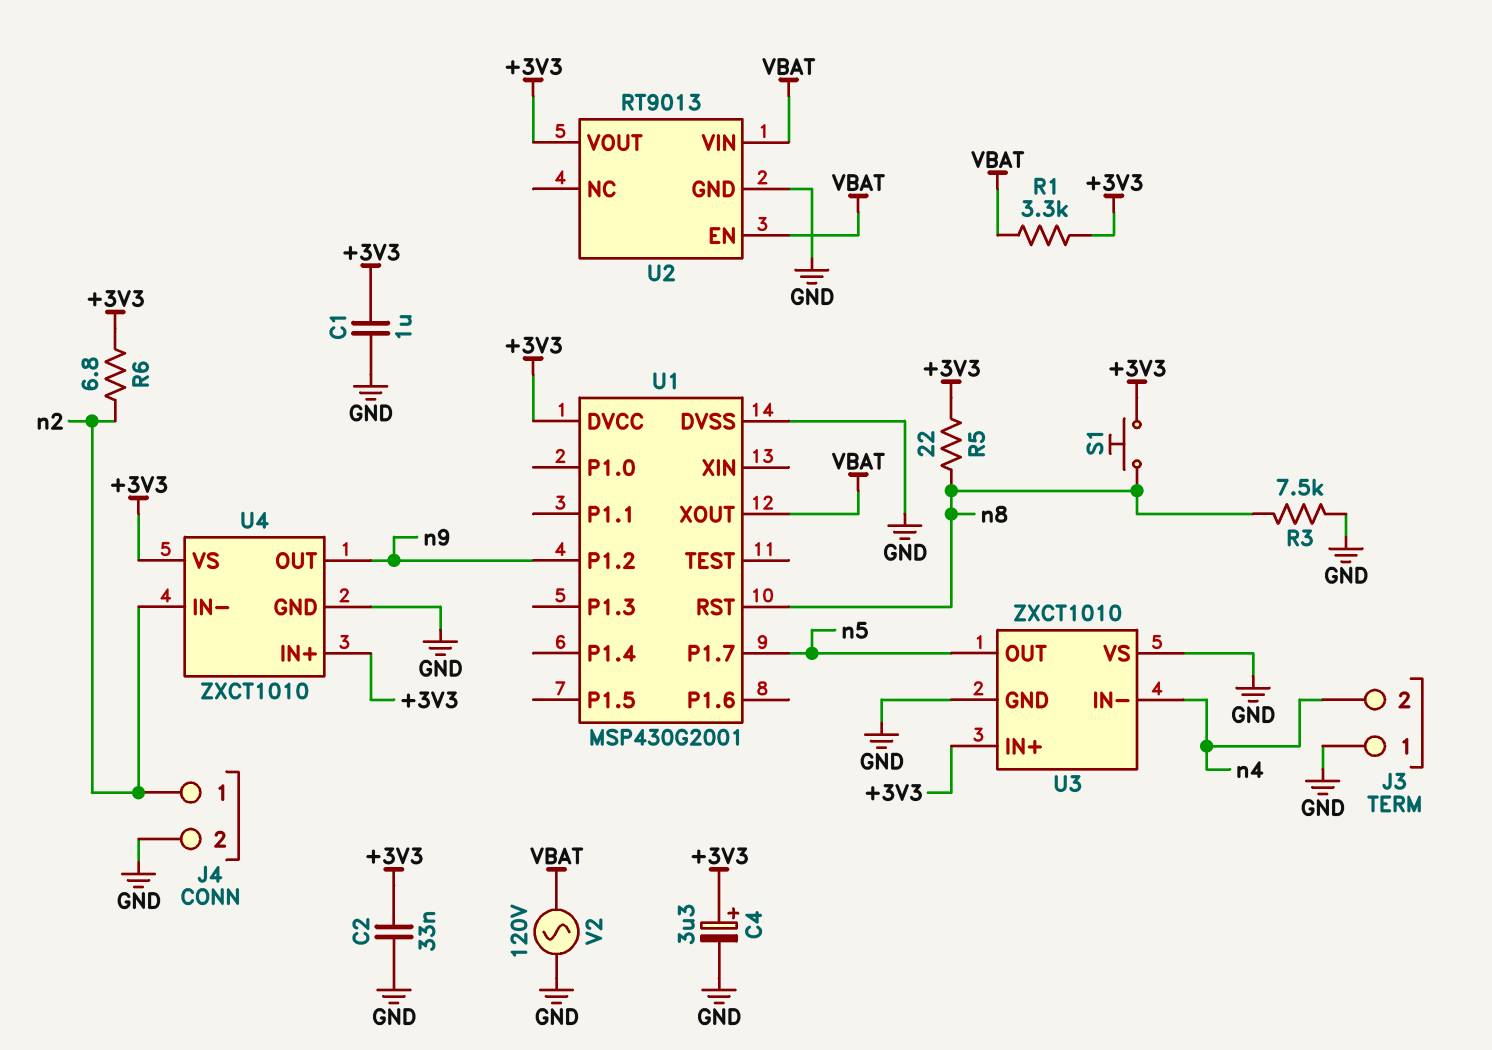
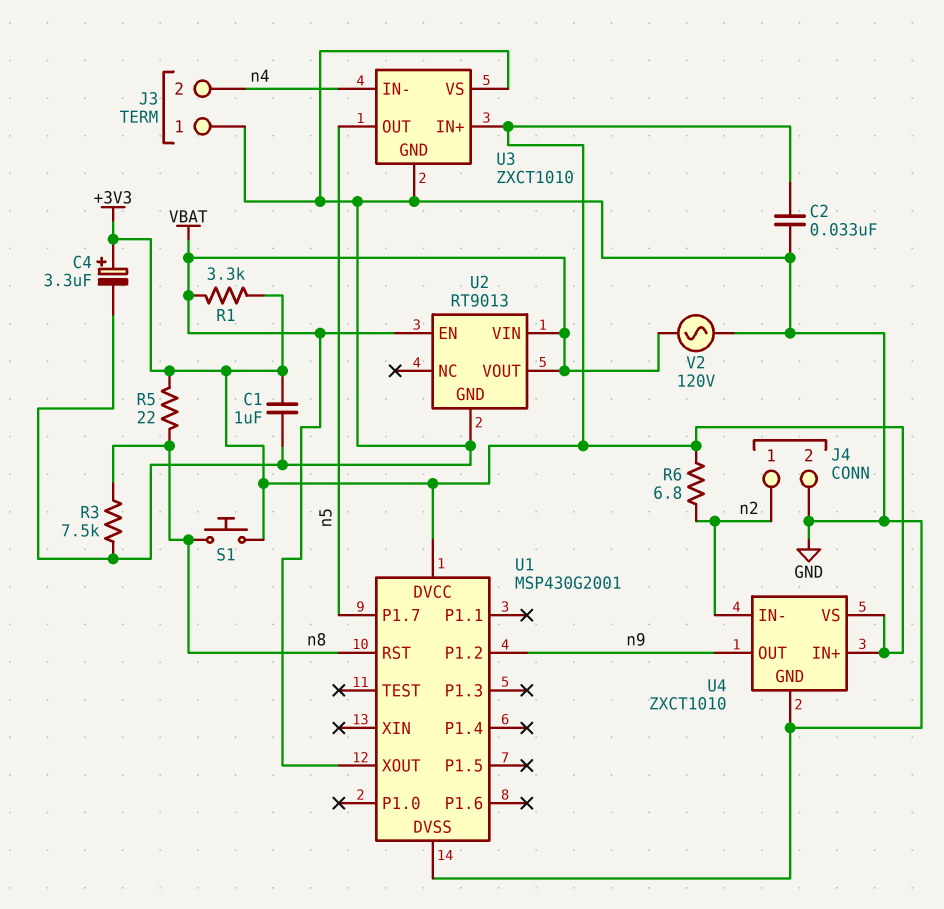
U2 pin VOUT: +3V3 -> VBAT

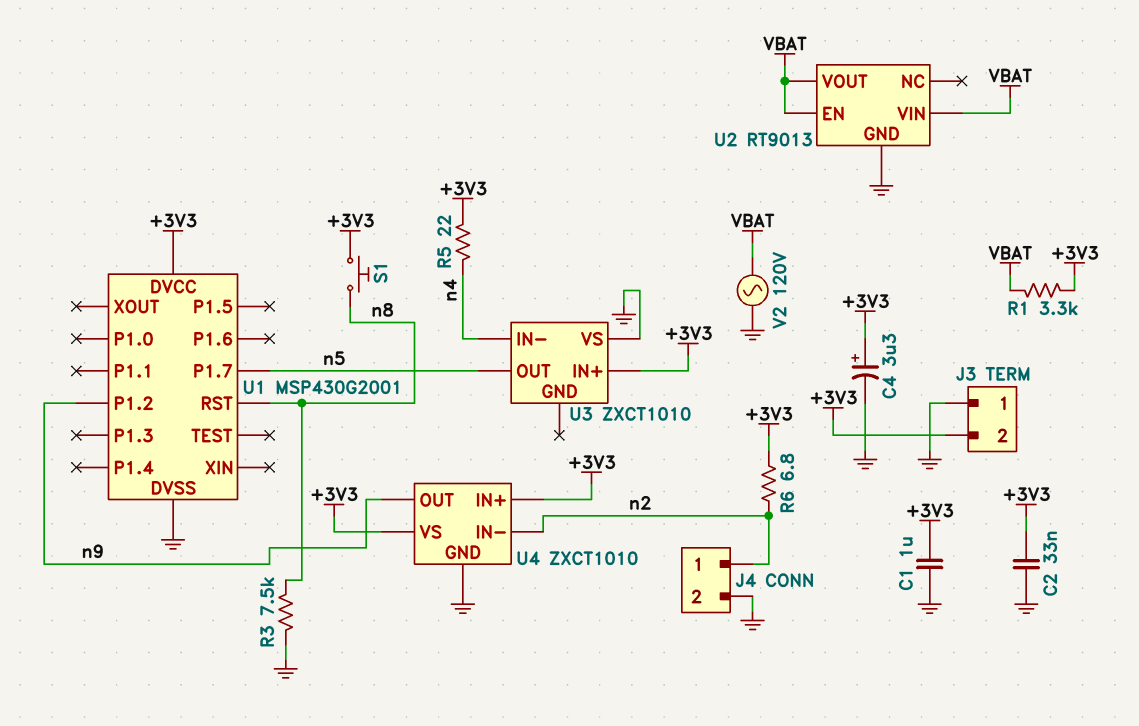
J3 pin 2: n4 -> +3V3
R5: 22 (+3V3, n8) -> 22 (+3V3, n4)
U1 pin XOUT: VBAT -> none
U3 pin GND: GND -> none

